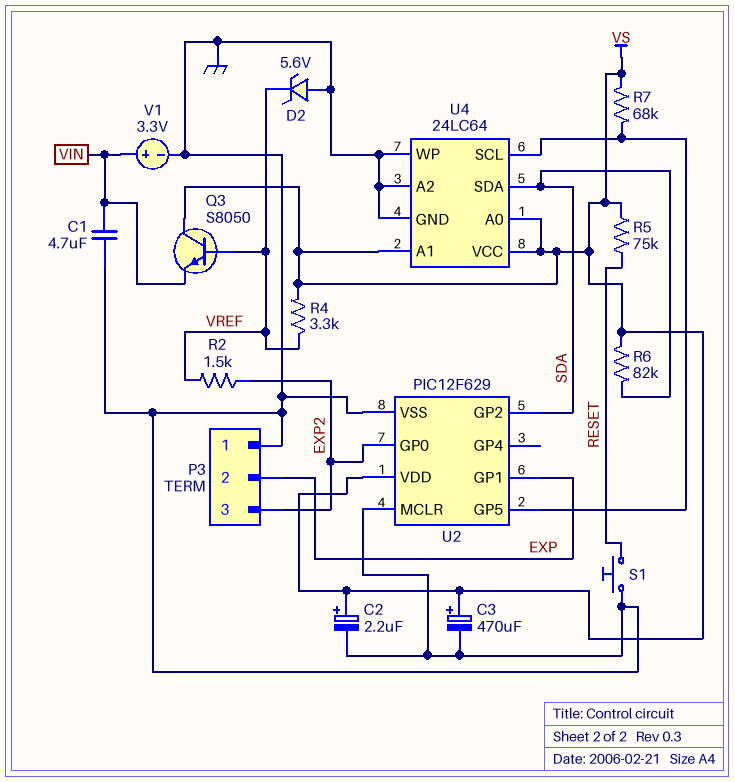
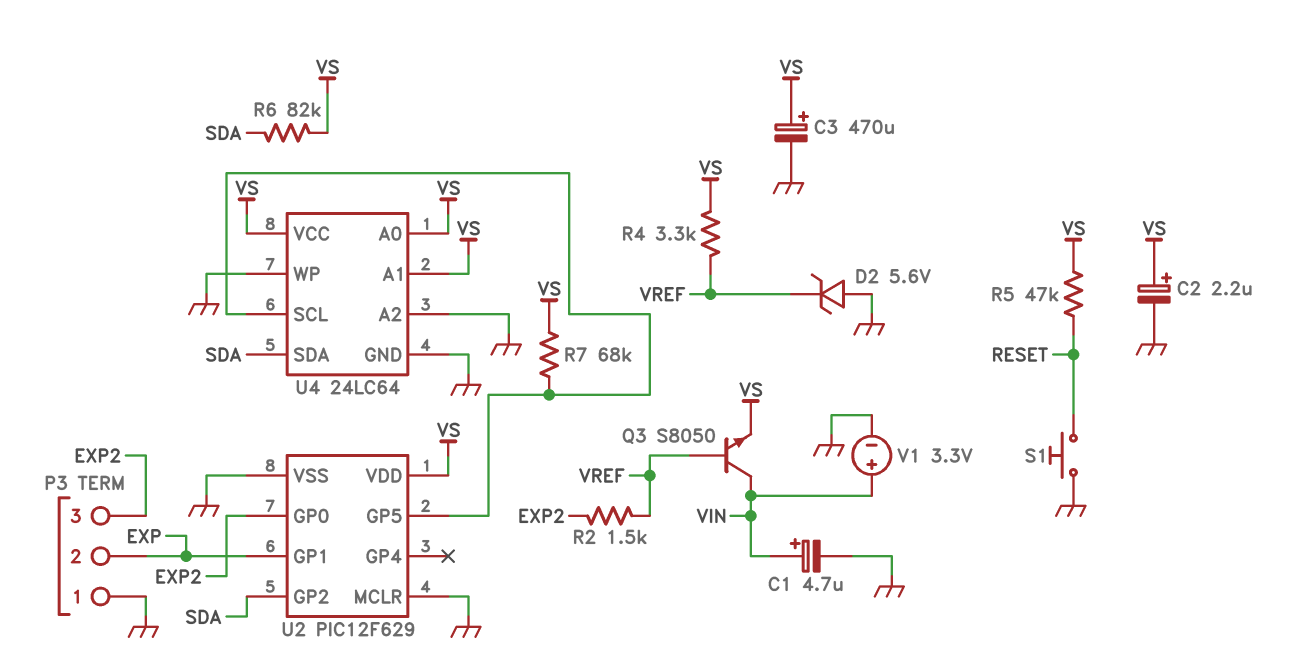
C1: 4.7uF (GND, VIN) -> 4.7uF (plus VIN, minus GND)
Q3: NPN S8050 (B VREF, C VS, E VIN) -> NPN S8050 (B VREF, C VIN, E VS)
R5: 75k (RESET, VS) -> 47k (RESET, VS)

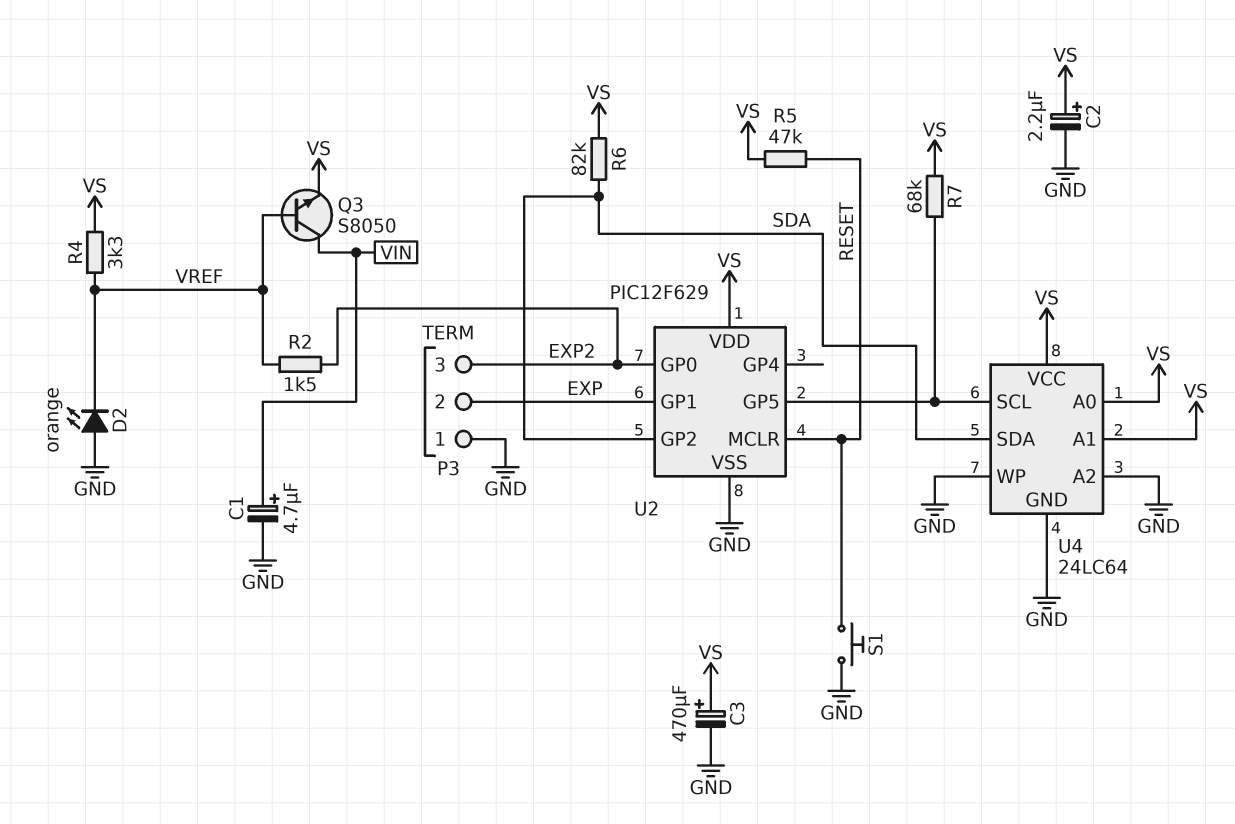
D2: zener 5.6V (A GND, K VREF) -> LED orange (A GND, K VREF)
U2 pin MCLR: GND -> RESET
V1: 3.3V (plus VIN, minus GND) -> none

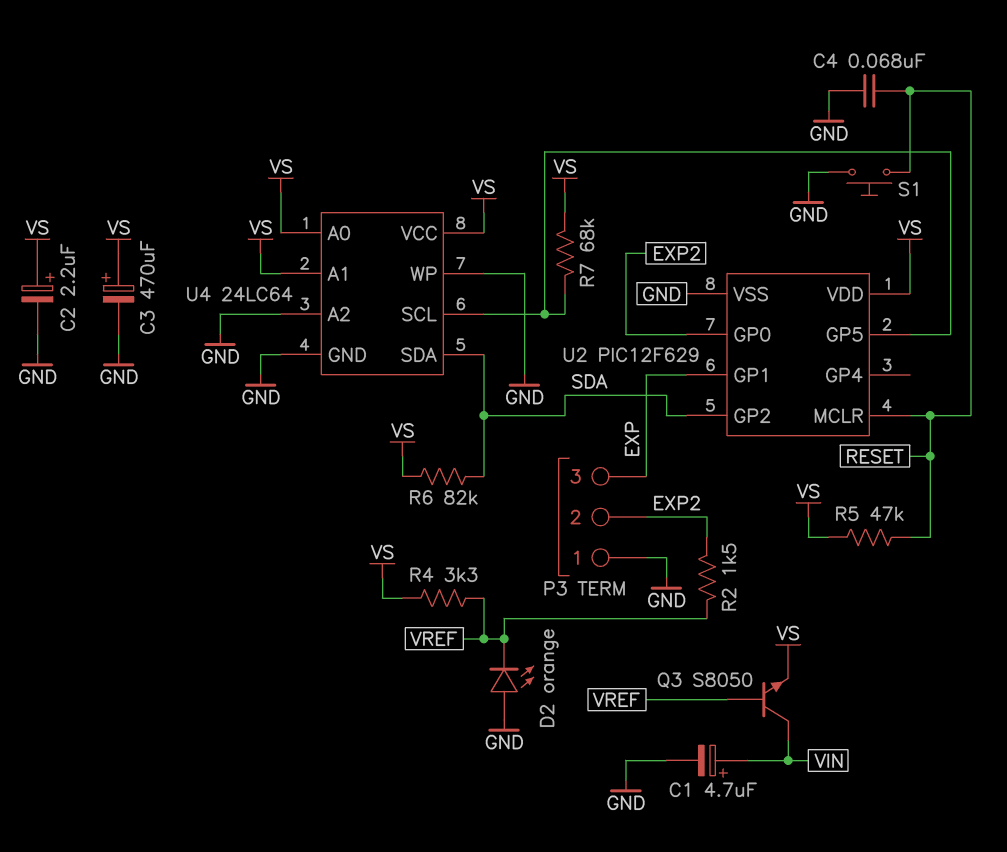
C4: none -> 68nF (GND, RESET)
P3 pin 2: EXP -> EXP2
P3 pin 3: EXP2 -> EXP

